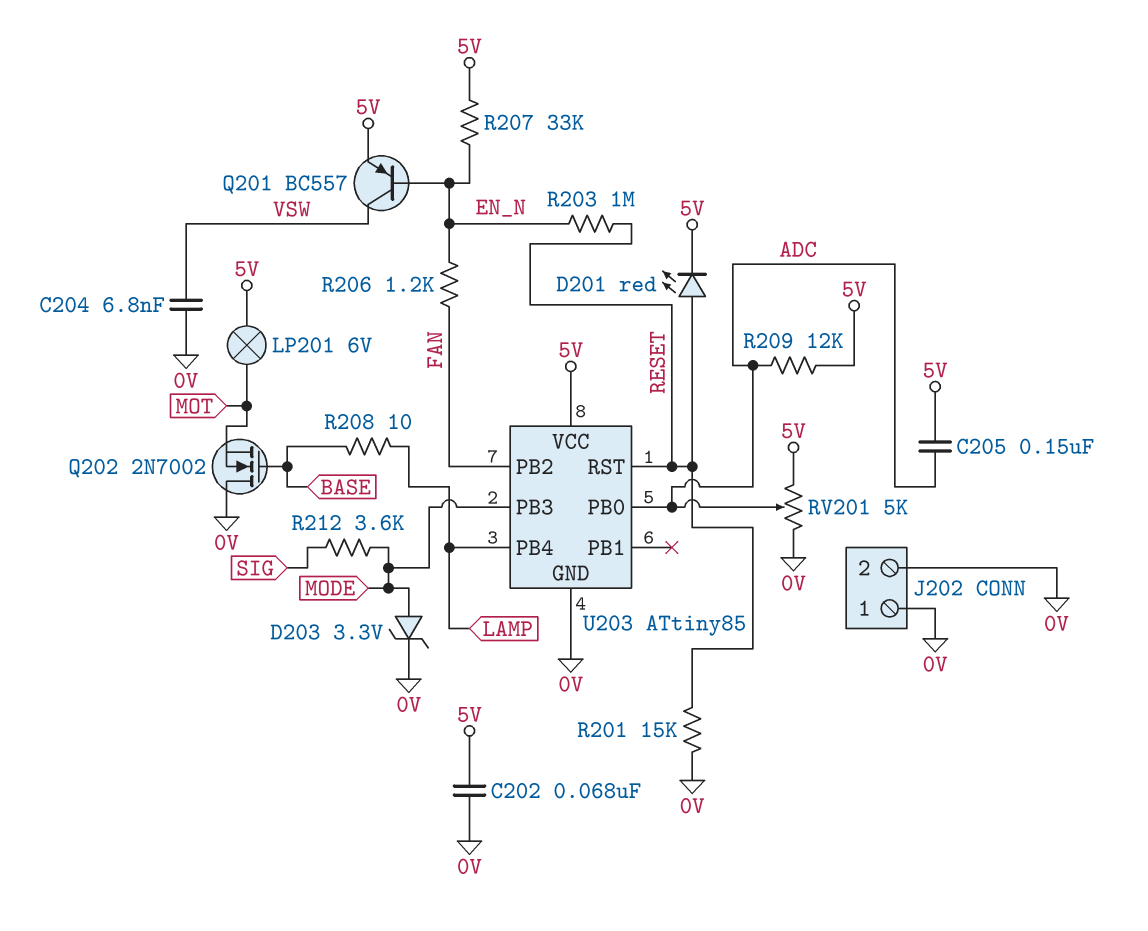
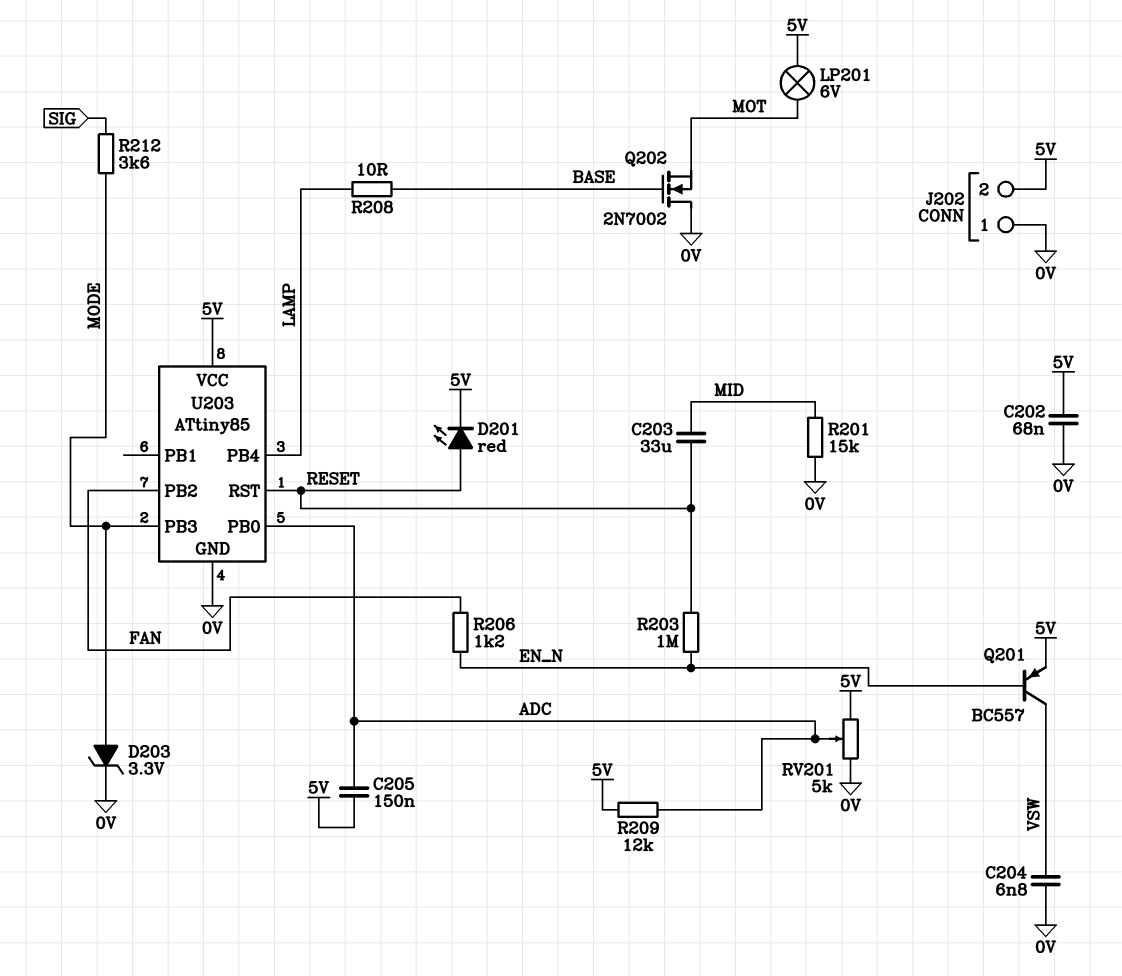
C203: none -> 33uF (MID, RESET)
J202 pin 2: 0V -> 5V
R201: 15k (0V, RESET) -> 15k (0V, MID)
R207: 33k (5V, EN_N) -> none

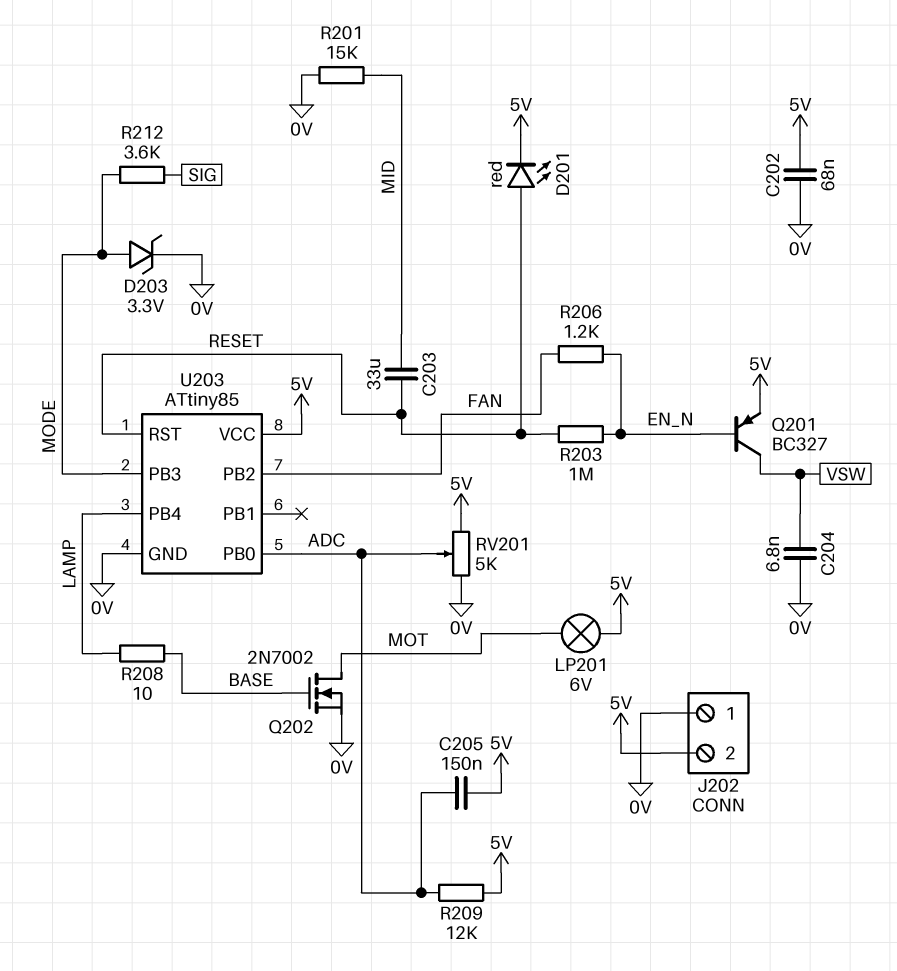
Q201: PNP BC557 (B EN_N, C VSW, E 5V) -> PNP BC327 (B EN_N, C VSW, E 5V)
Q202: NMOS 2N7002 (G BASE, D 0V, S MOT) -> NMOS 2N7002 (G BASE, D MOT, S 0V)

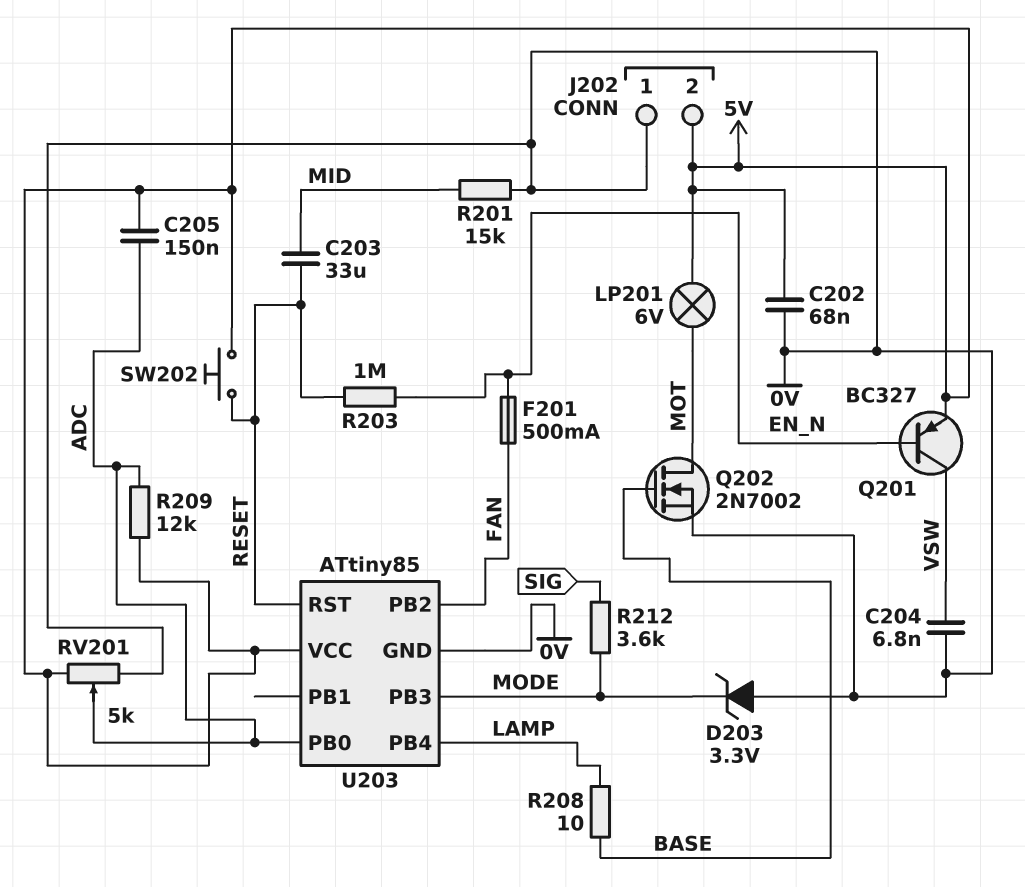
D201: LED red (A RESET, K 5V) -> none
D203: zener 3.3V (A MODE, K 0V) -> zener 3.3V (A 0V, K MODE)
F201: none -> 500mA (EN_N, FAN)
R206: 1.2k (EN_N, FAN) -> none
SW202: none -> button (5V, RESET)

